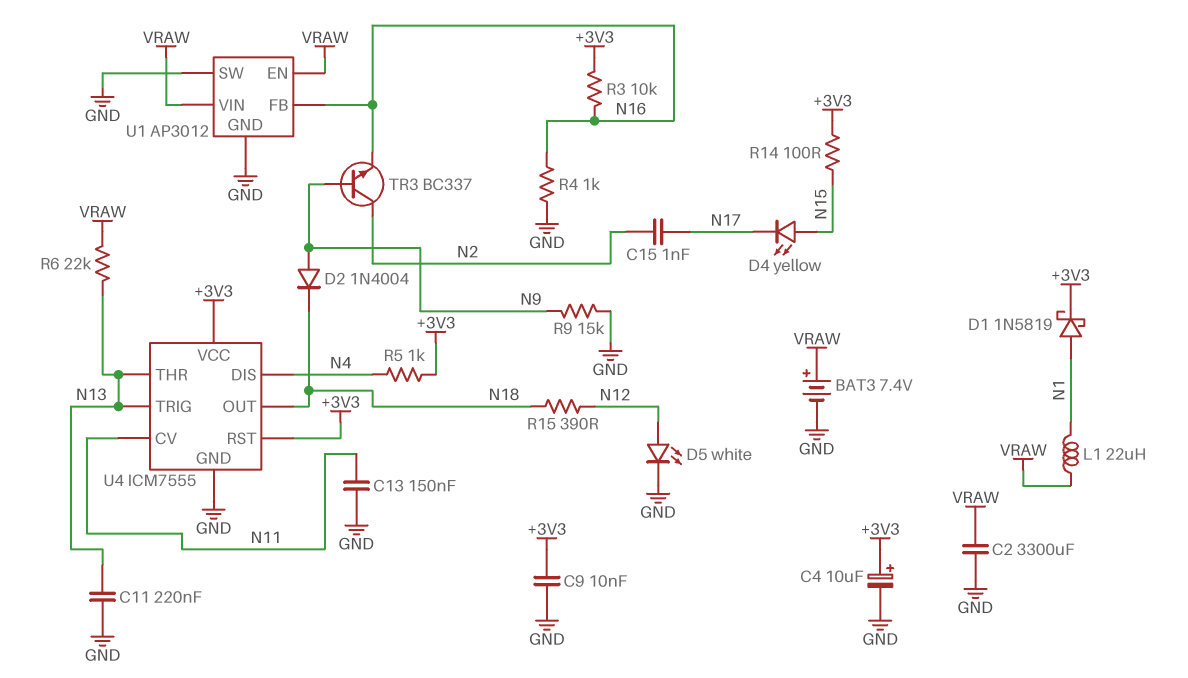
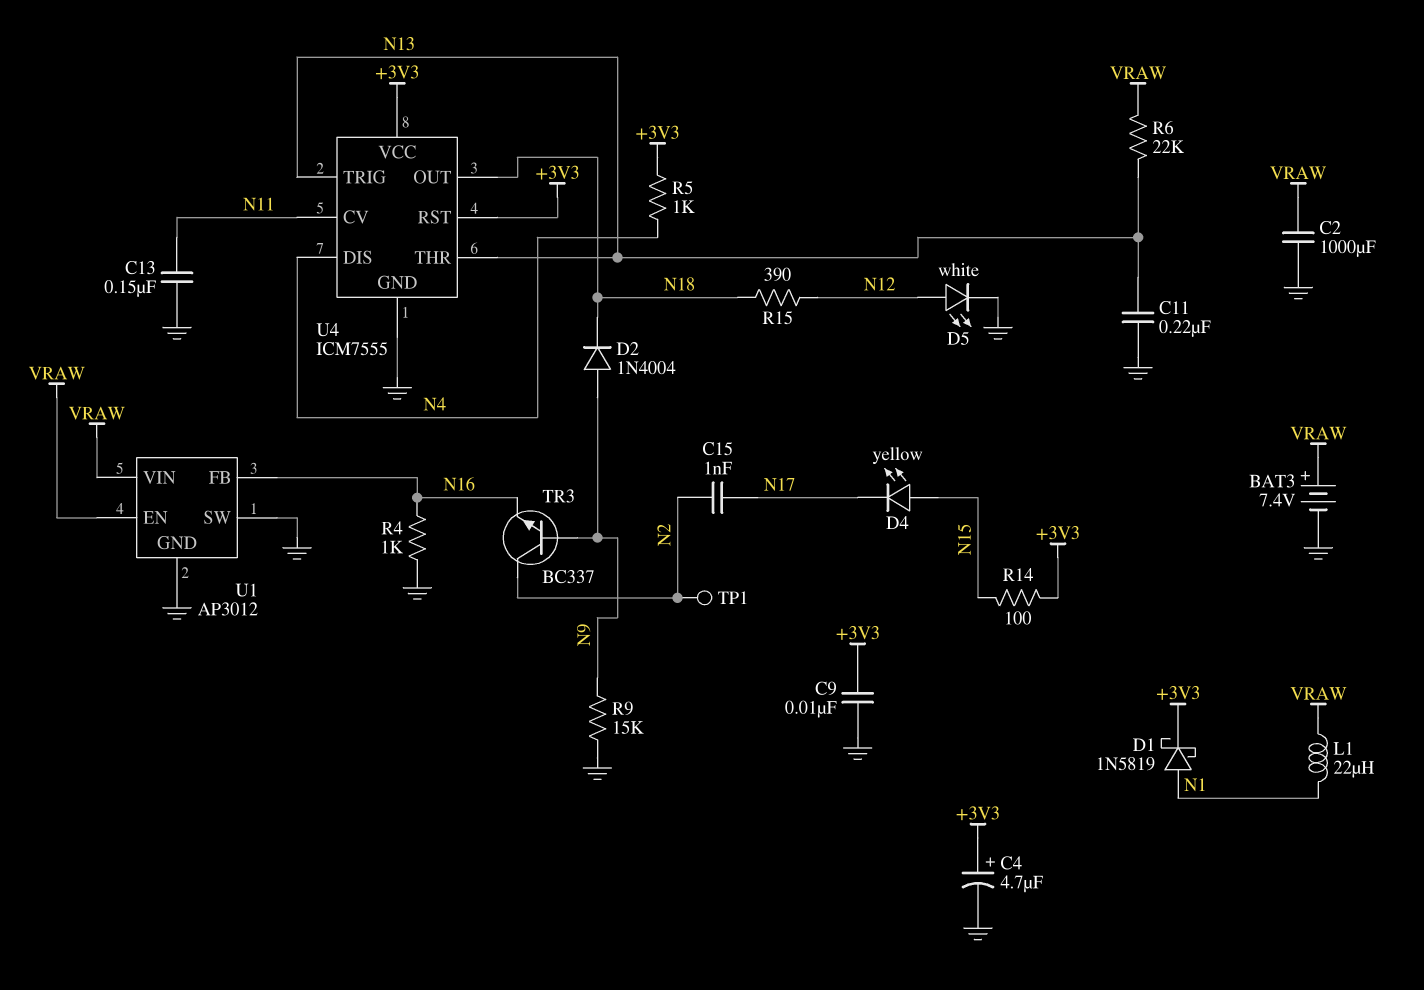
C2: 3300uF (GND, VRAW) -> 1000uF (GND, VRAW)
C4: 10uF (plus +3V3, minus GND) -> 4.7uF (plus +3V3, minus GND)
R3: 10k (+3V3, N16) -> none
TP1: none -> test point (N2)

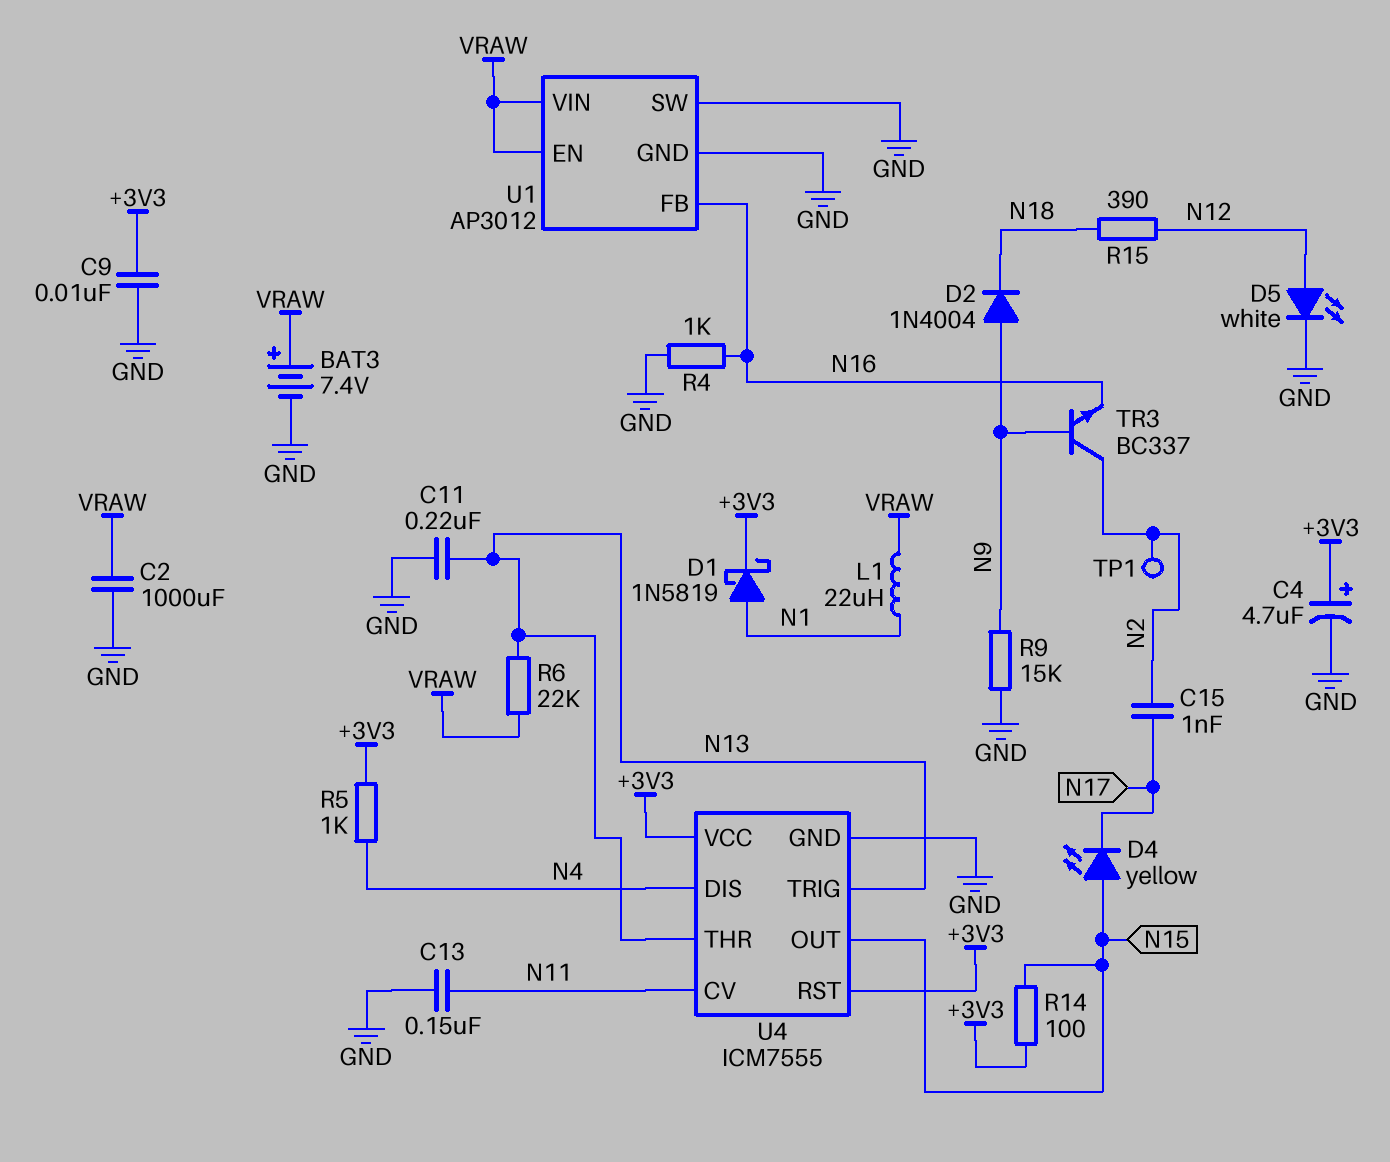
U4 pin OUT: N18 -> N15

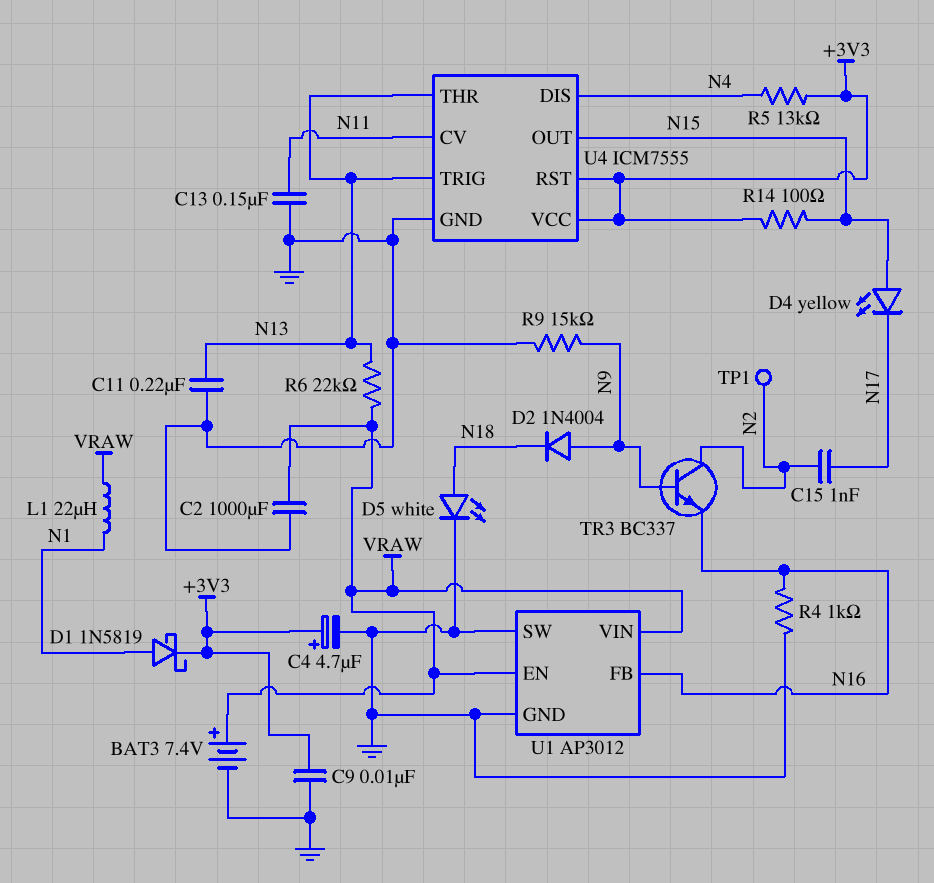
D5: LED white (A N12, K GND) -> LED white (A N18, K GND)
R5: 1k (+3V3, N4) -> 13k (+3V3, N4)
R15: 390 (N12, N18) -> none

